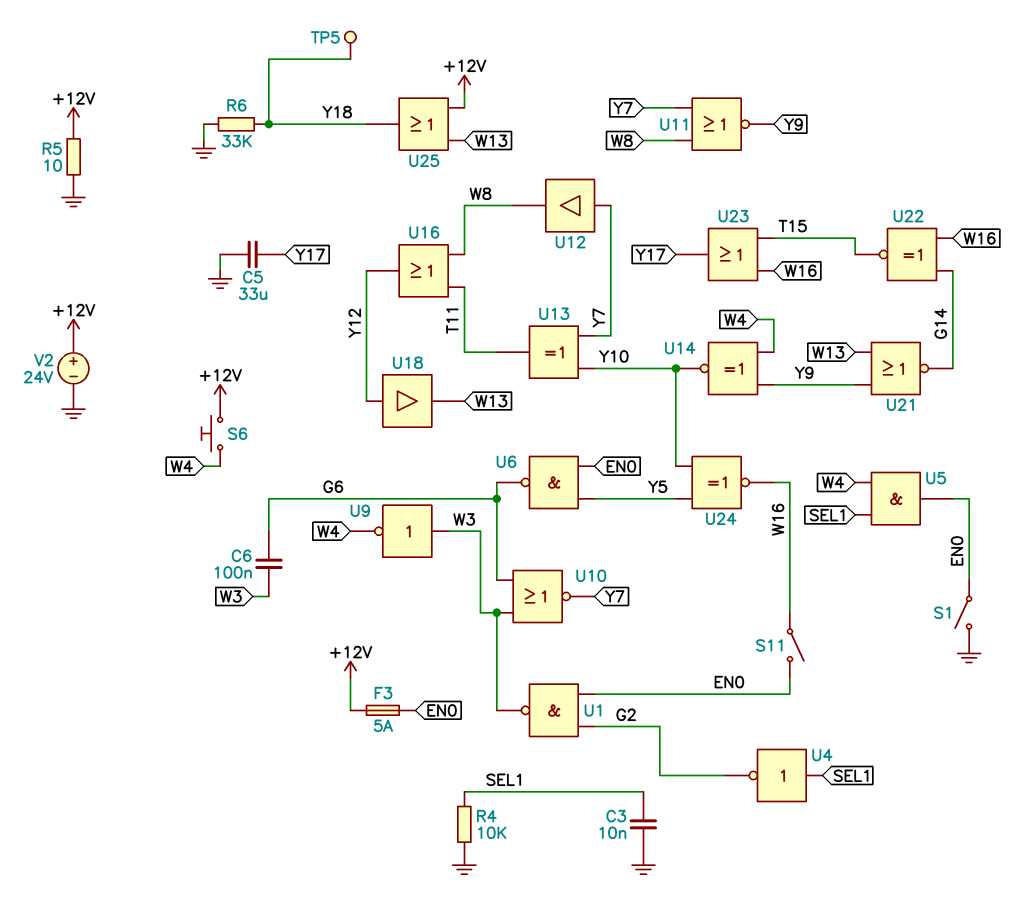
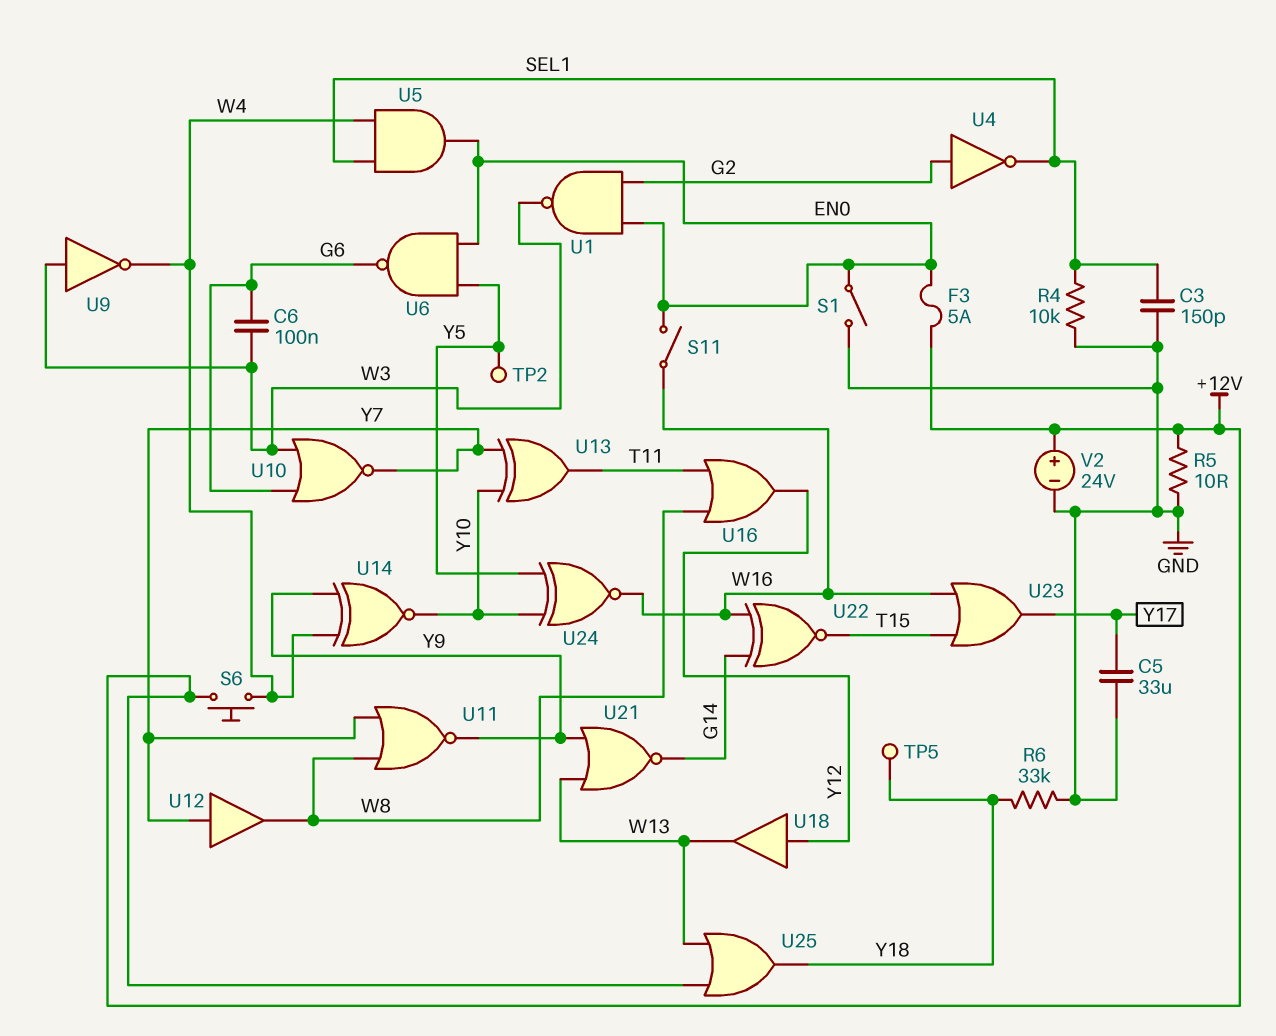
C3: 10nF (GND, SEL1) -> 150pF (GND, SEL1)
TP2: none -> test point (Y5)
U4: NOT (in SEL1, out G2) -> NOT (in G2, out SEL1)

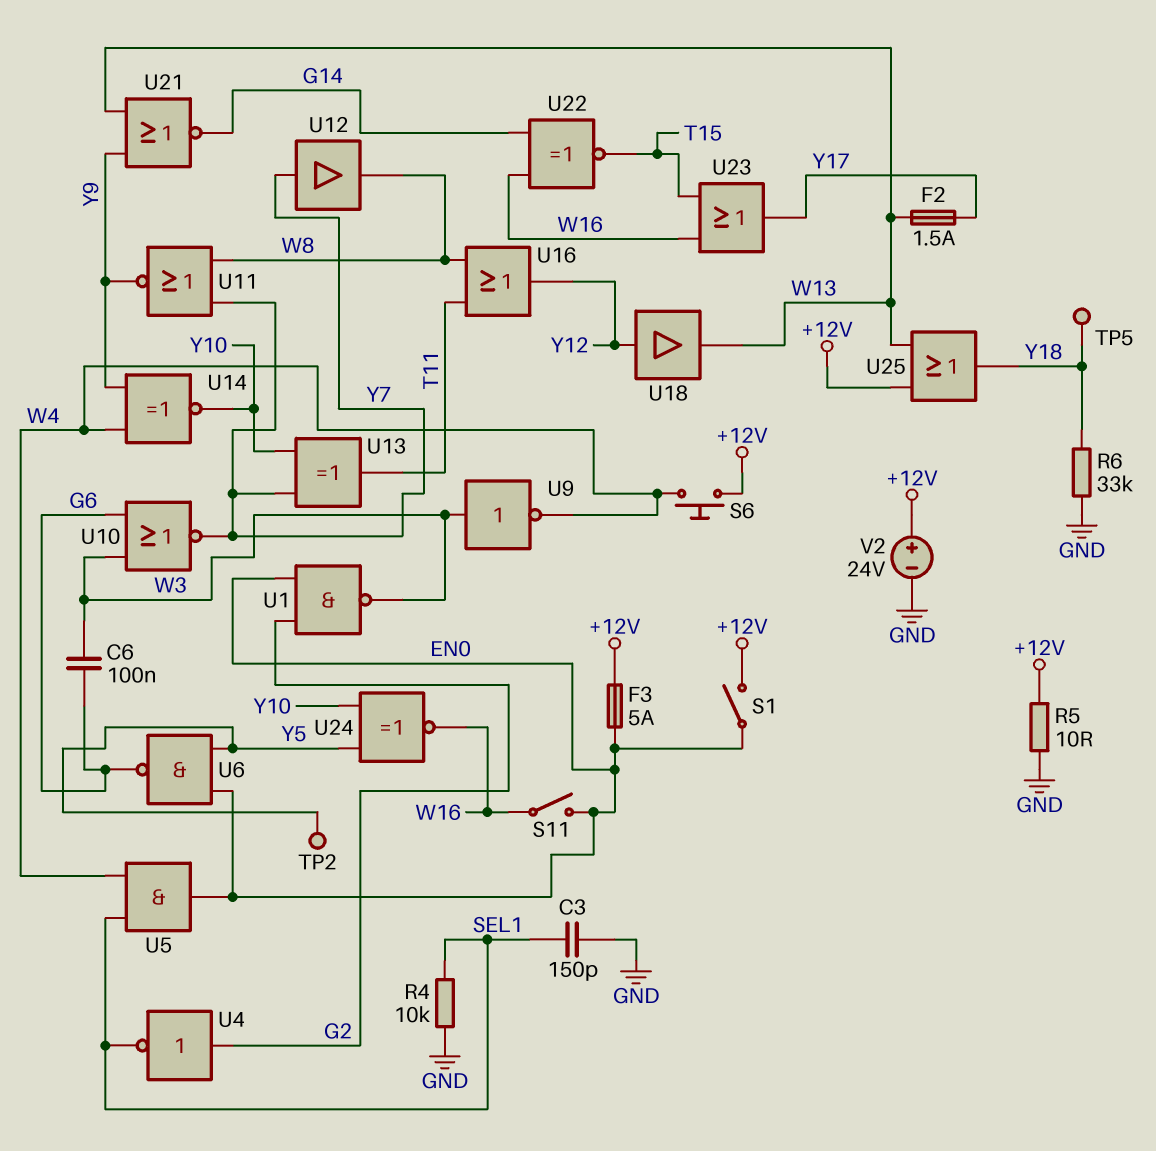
C5: 33uF (GND, Y17) -> none
F2: none -> 1.5A (W13, Y17)
S1: switch (EN0, GND) -> switch (+12V, EN0)

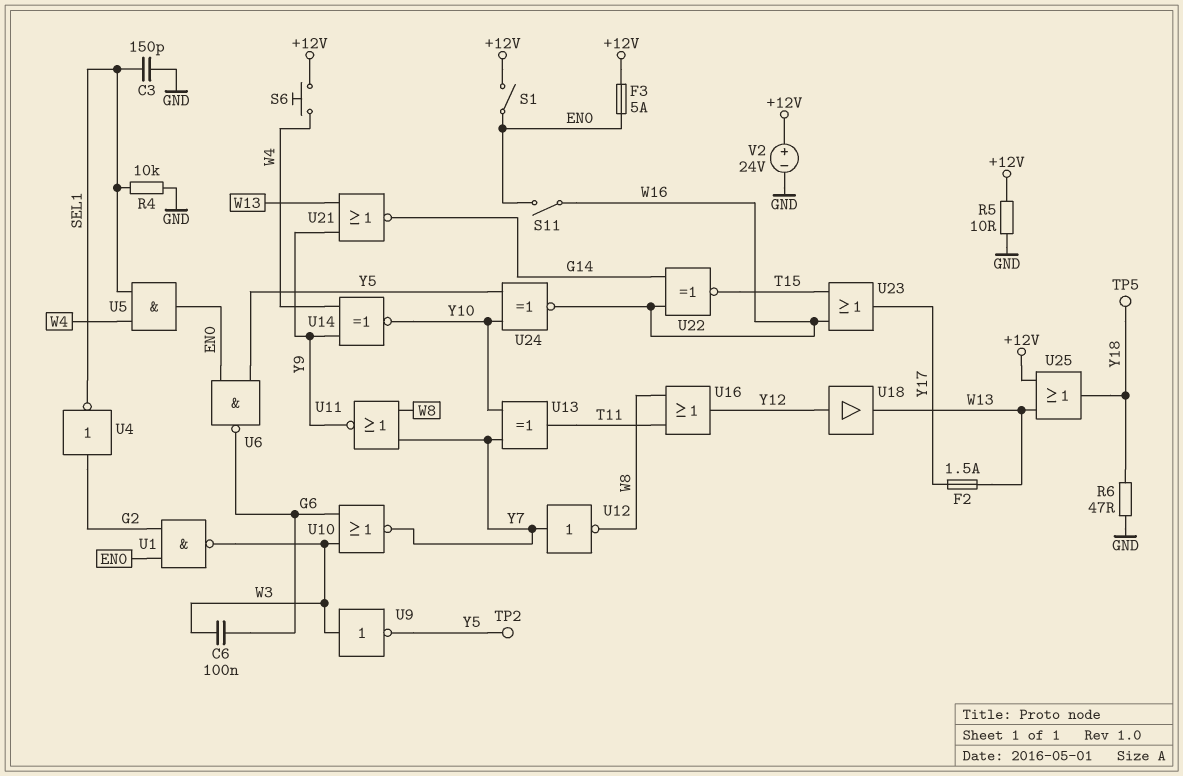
R6: 33k (GND, Y18) -> 47 (GND, Y18)
U9: NOT (in W3, out W4) -> NOT (in W3, out Y5)
U12: buffer (in Y7, out W8) -> NOT (in Y7, out W8)

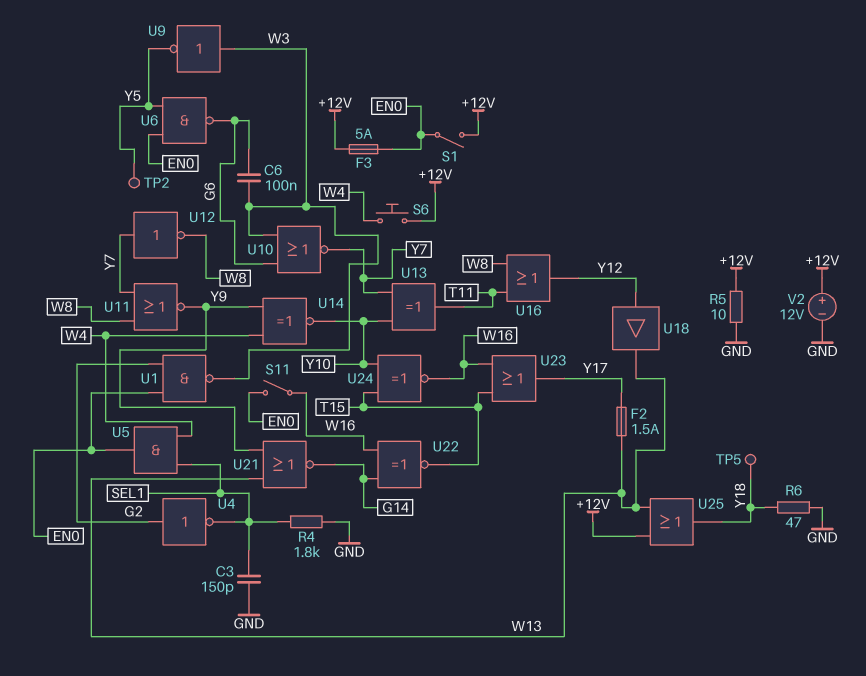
R4: 10k (GND, SEL1) -> 1.8k (GND, SEL1)
U24: XNOR (in Y5, in Y10, out W16) -> XNOR (in T15, in Y10, out W16)
V2: 24V (plus +12V, minus GND) -> 12V (plus +12V, minus GND)

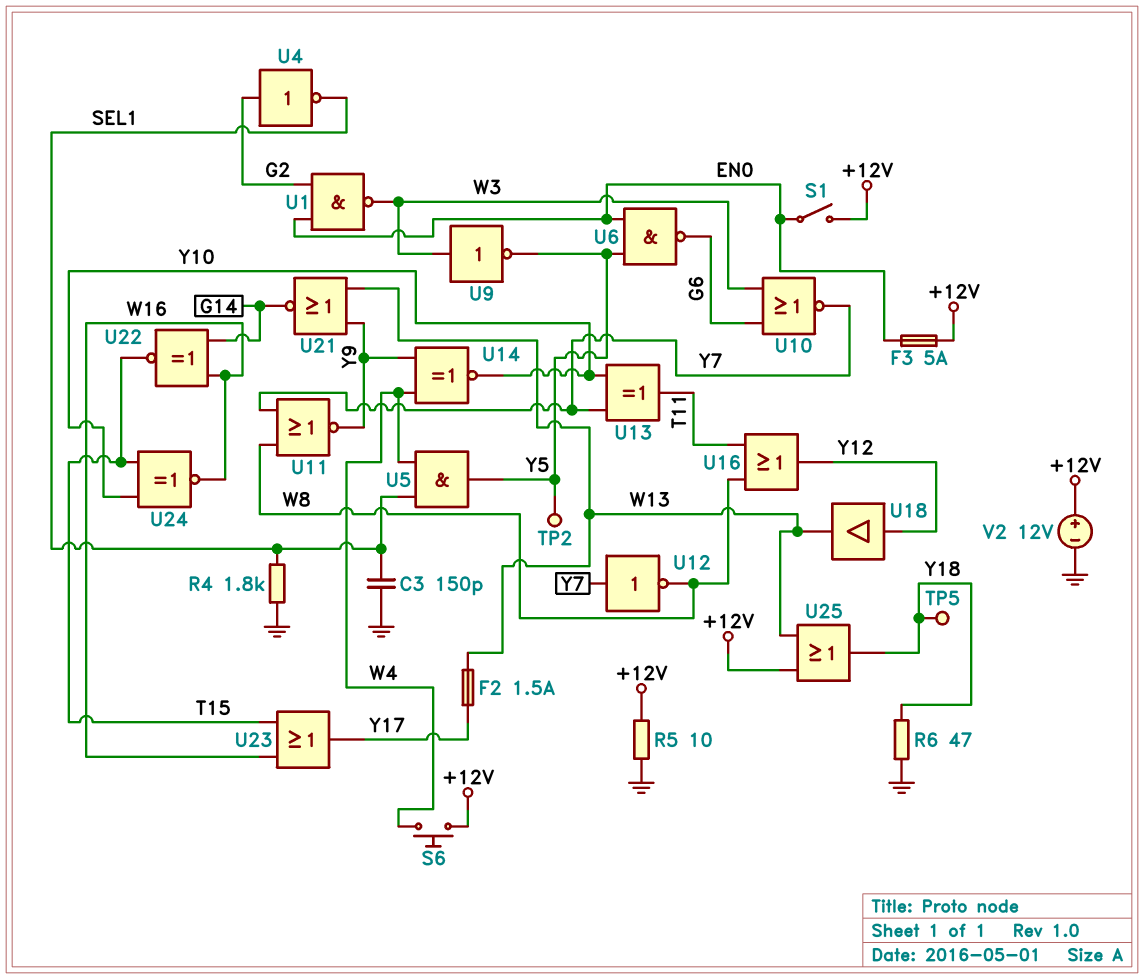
C6: 100nF (G6, W3) -> none
S11: switch (EN0, W16) -> none
U5: AND (in SEL1, in W4, out EN0) -> AND (in SEL1, in W4, out Y5)

